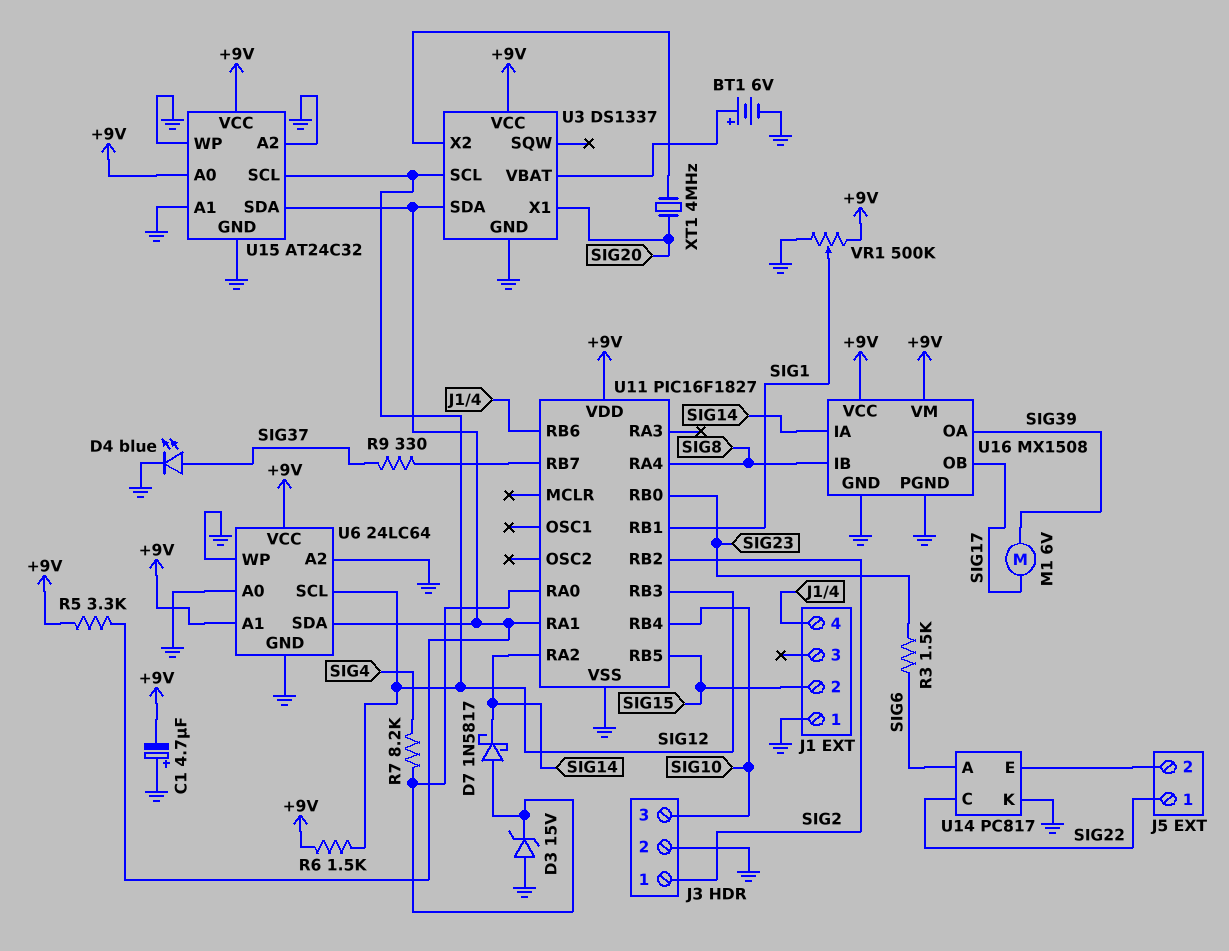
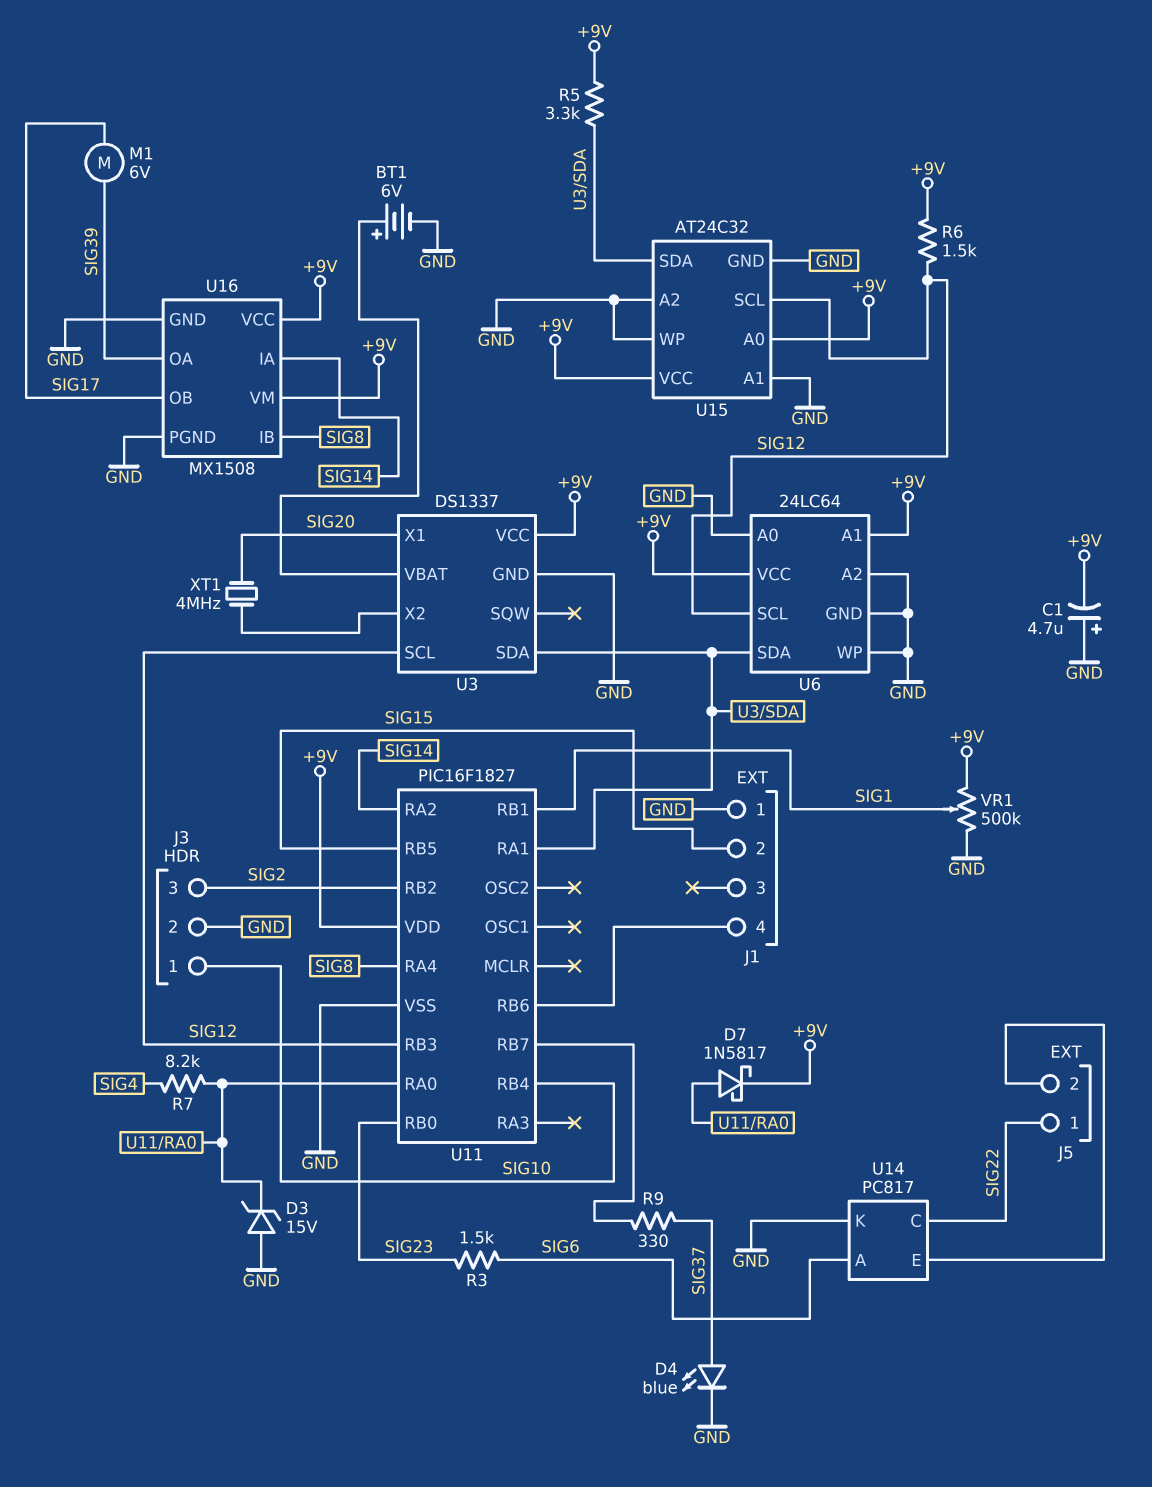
D7: schottky 1N5817 (A U11/RA0, K SIG14) -> schottky 1N5817 (A U11/RA0, K +9V)
J3 pin 1: SIG2 -> SIG10
J3 pin 3: SIG10 -> SIG2

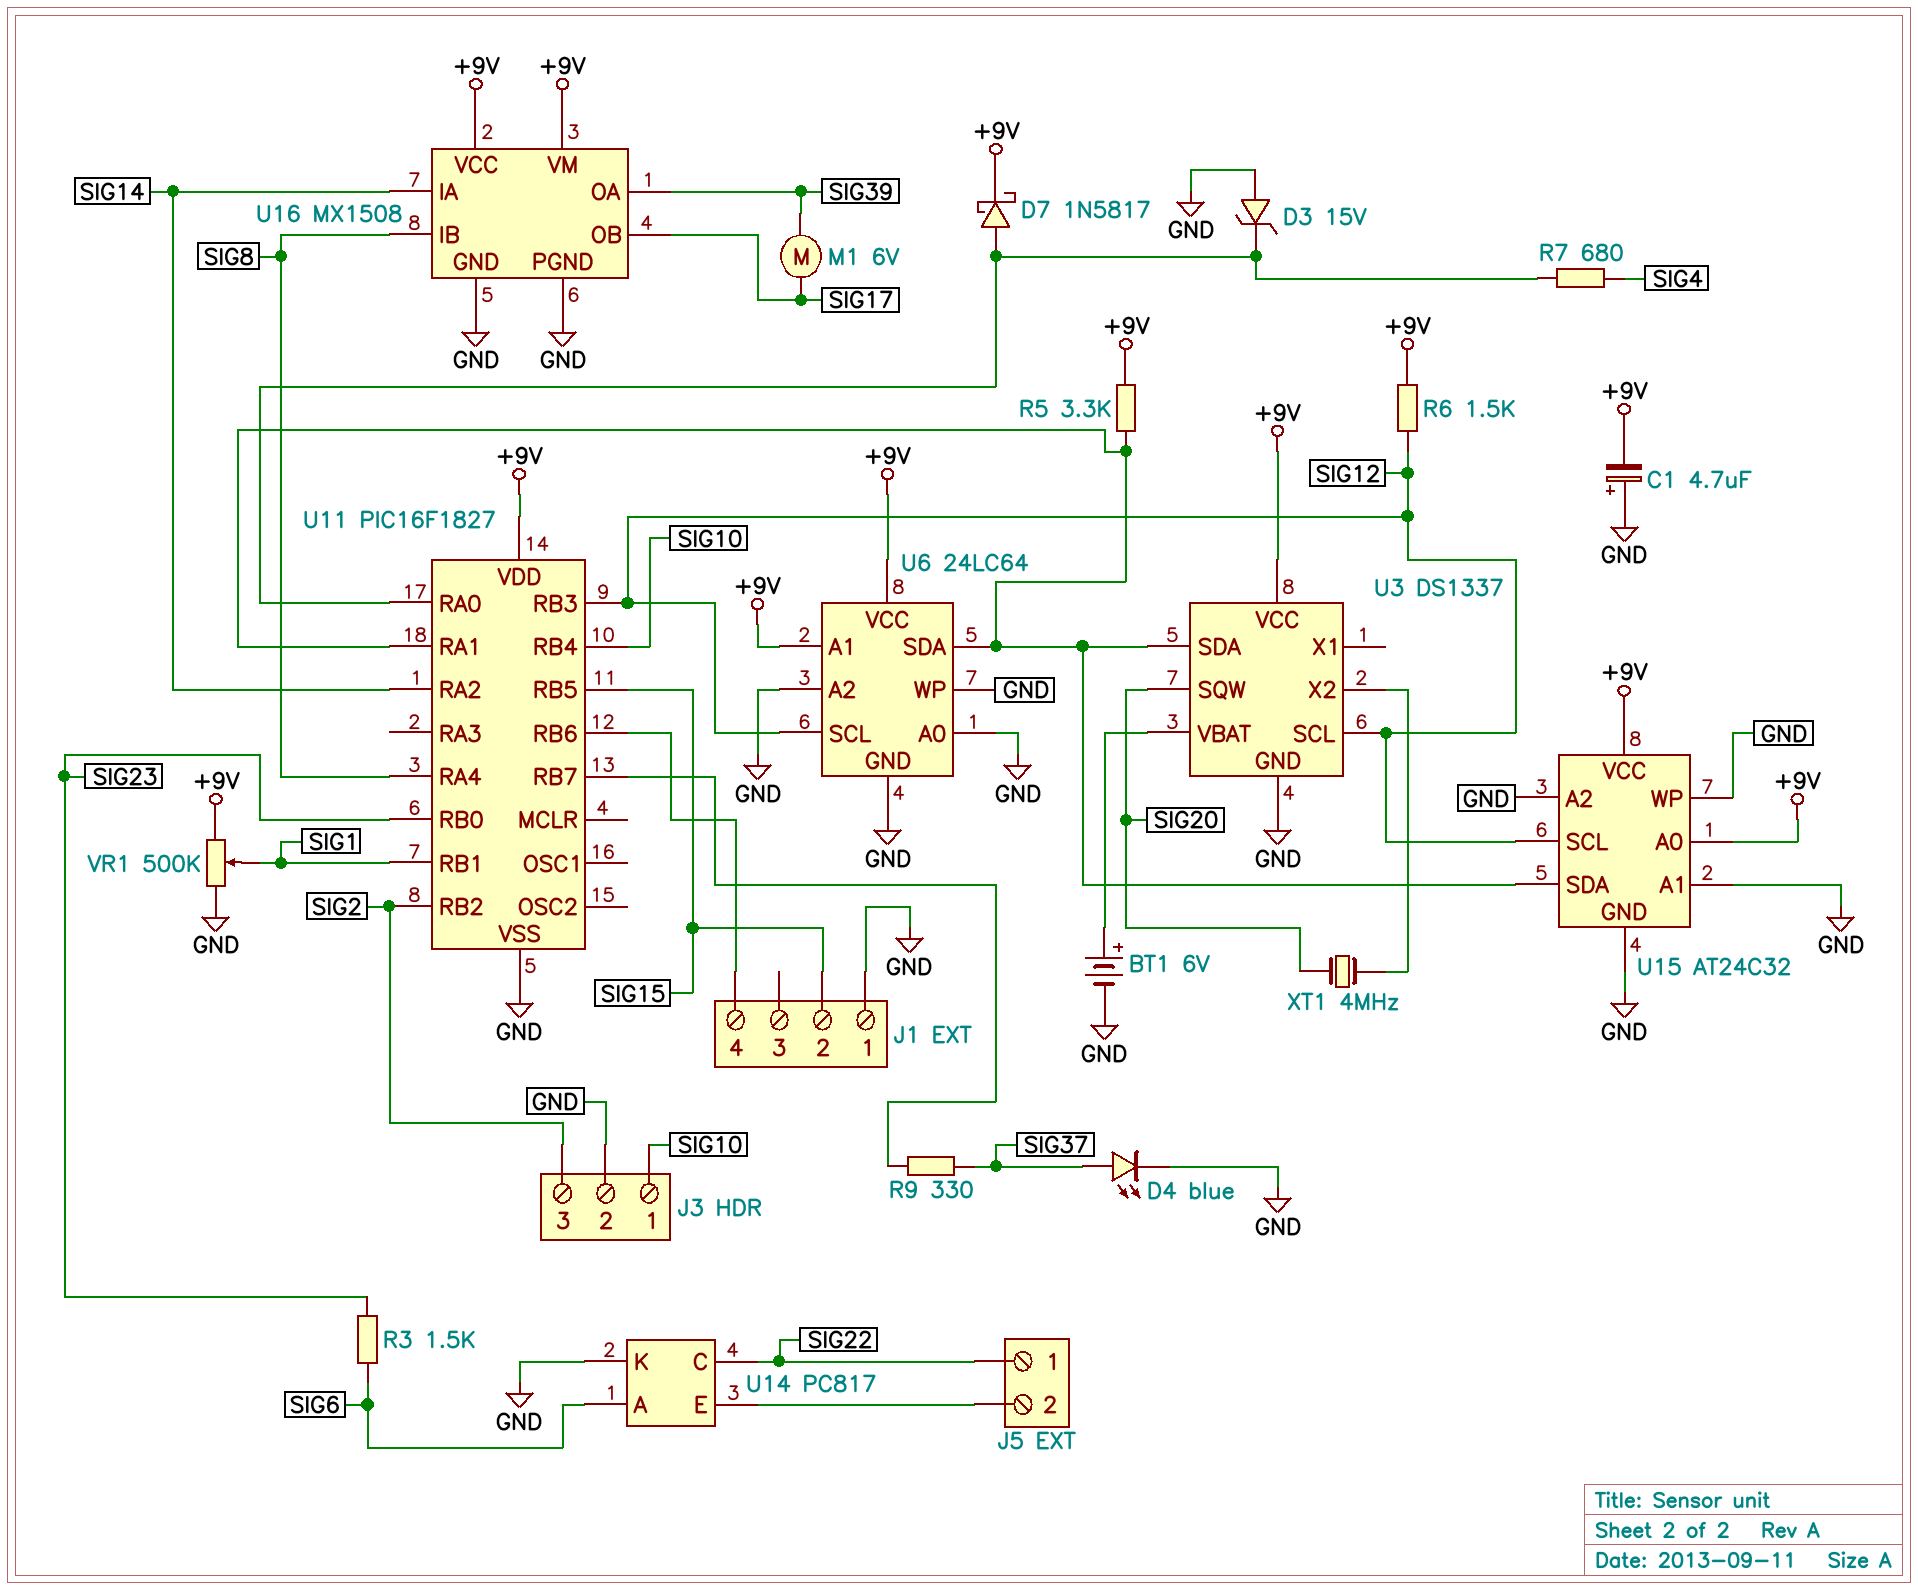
R7: 8.2k (SIG4, U11/RA0) -> 680 (SIG4, U11/RA0)
U3 pin SQW: none -> SIG20
U3 pin X1: SIG20 -> none

